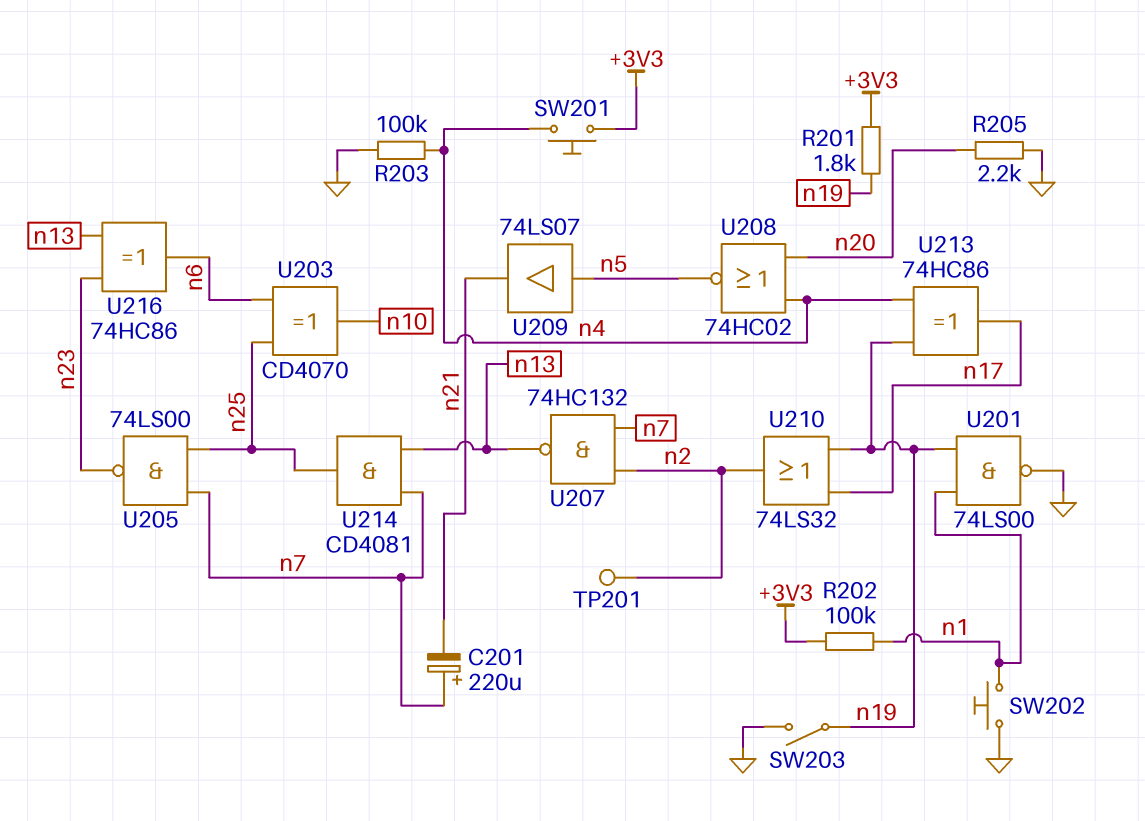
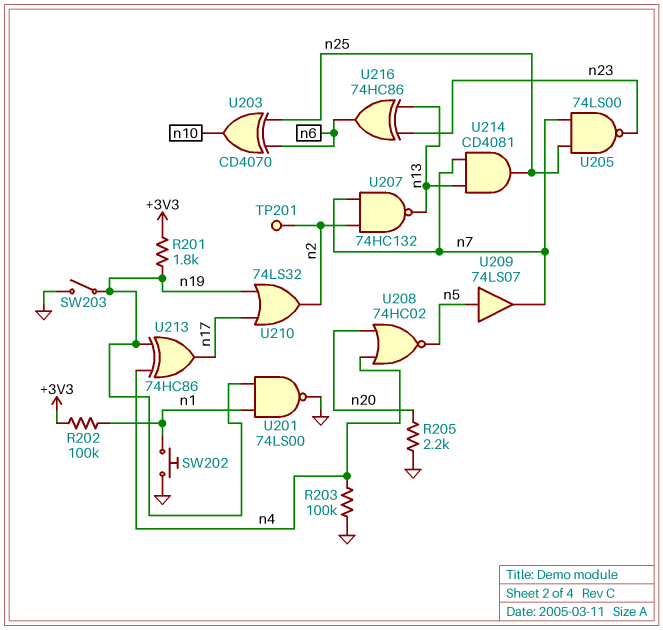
C201: 220uF (plus n7, minus n21) -> none
SW201: button (+3V3, n4) -> none
U209: buffer 74LS07 (in n5, out n21) -> buffer 74LS07 (in n5, out n7)

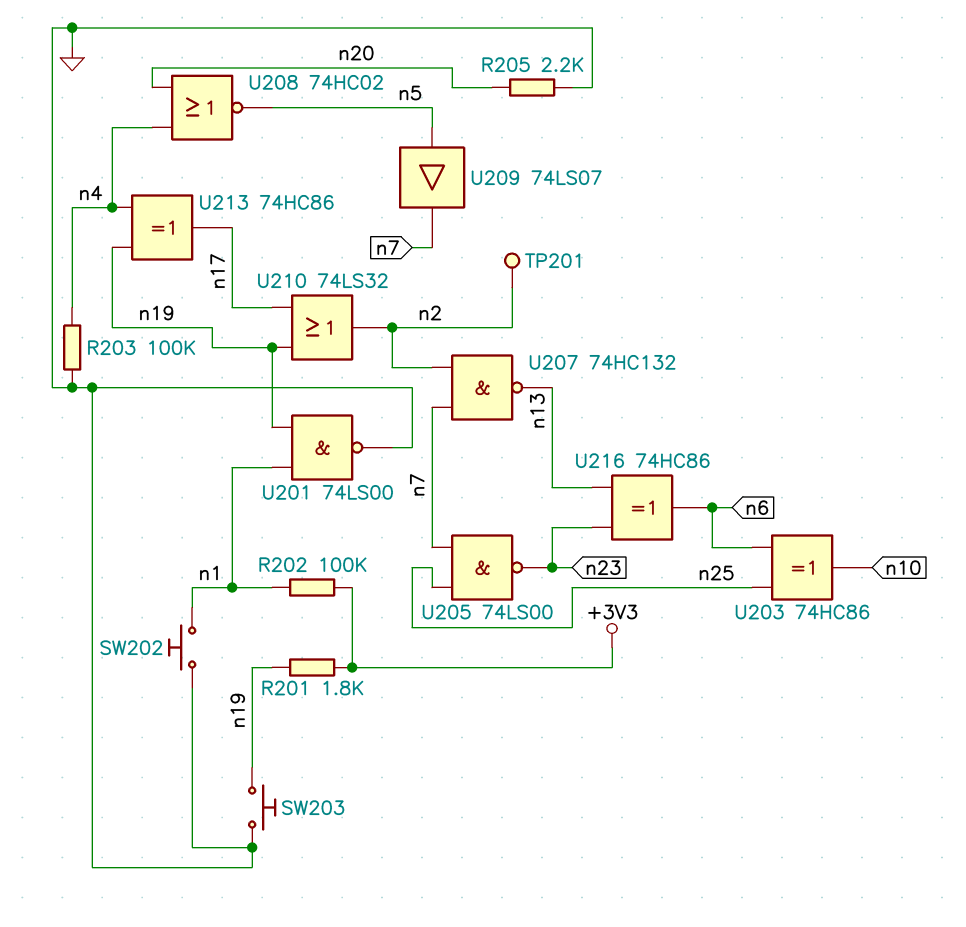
SW203: switch (GND, n19) -> button (GND, n19)
U203: XOR CD4070 (in n6, in n25, out n10) -> XOR 74HC86 (in n6, in n25, out n10)
U214: AND CD4081 (in n7, in n13, out n25) -> none

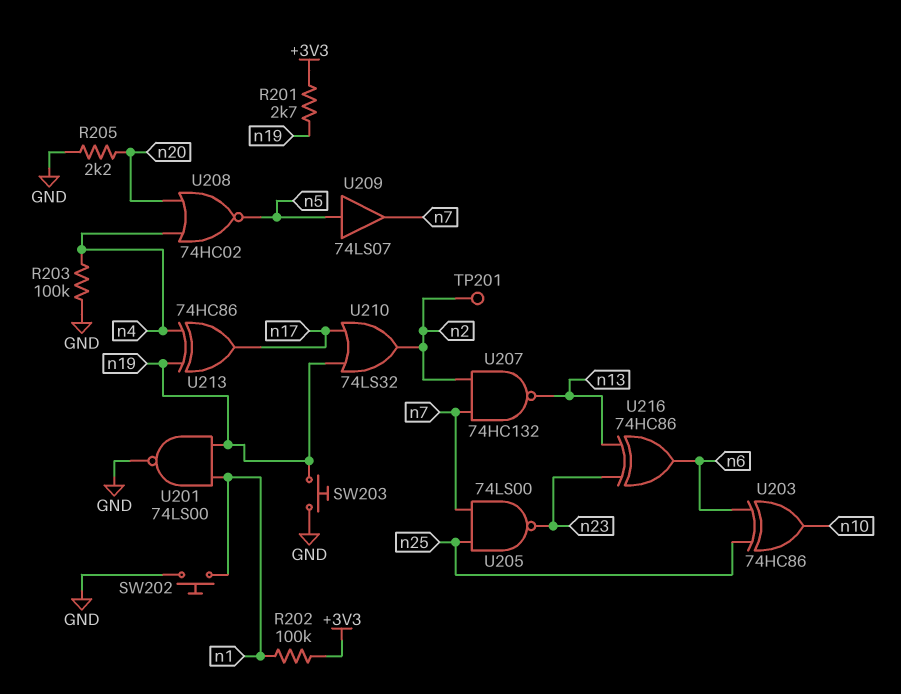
R201: 1.8k (+3V3, n19) -> 2.7k (+3V3, n19)

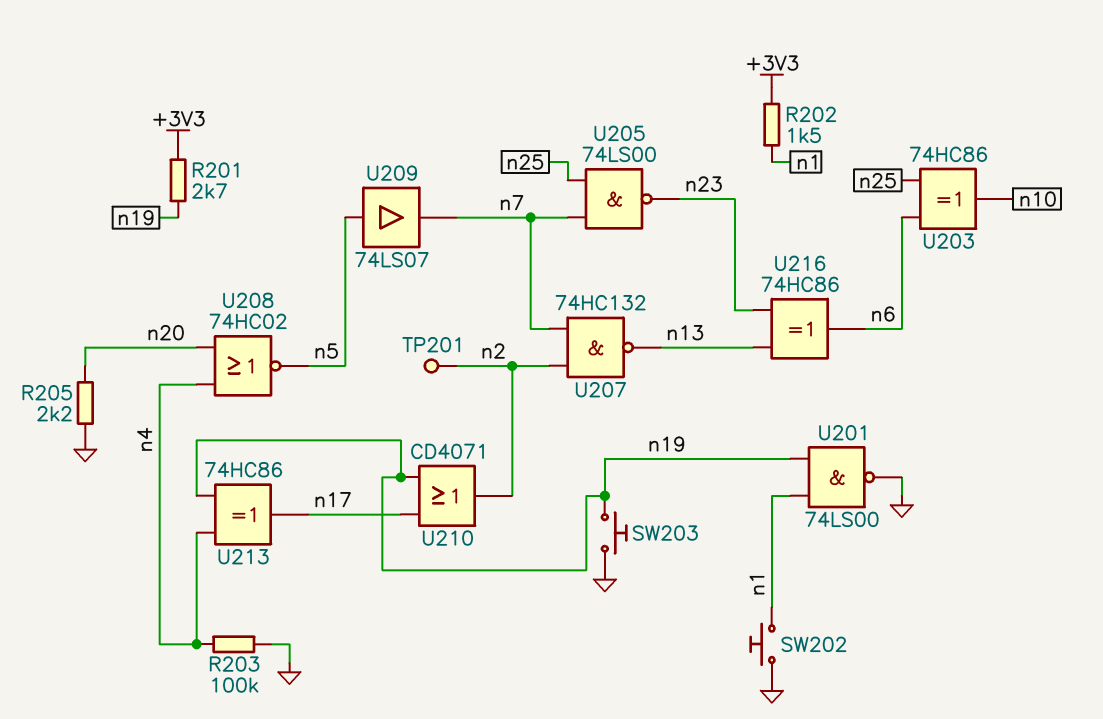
R202: 100k (+3V3, n1) -> 1.5k (+3V3, n1)
U210: OR 74LS32 (in n17, in n19, out n2) -> OR CD4071 (in n17, in n19, out n2)

